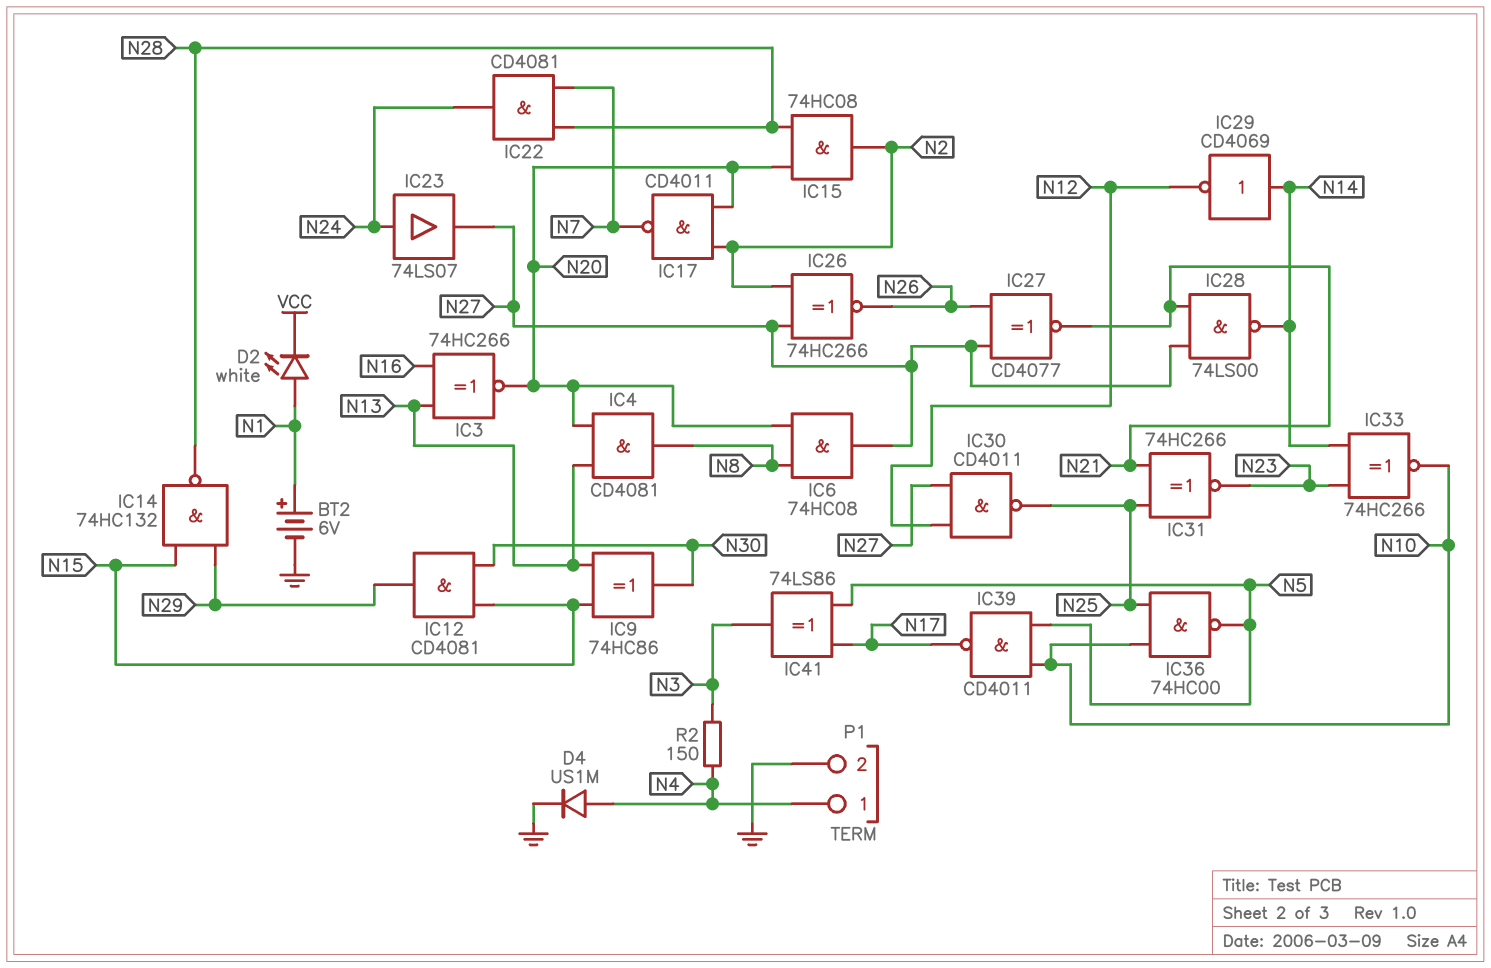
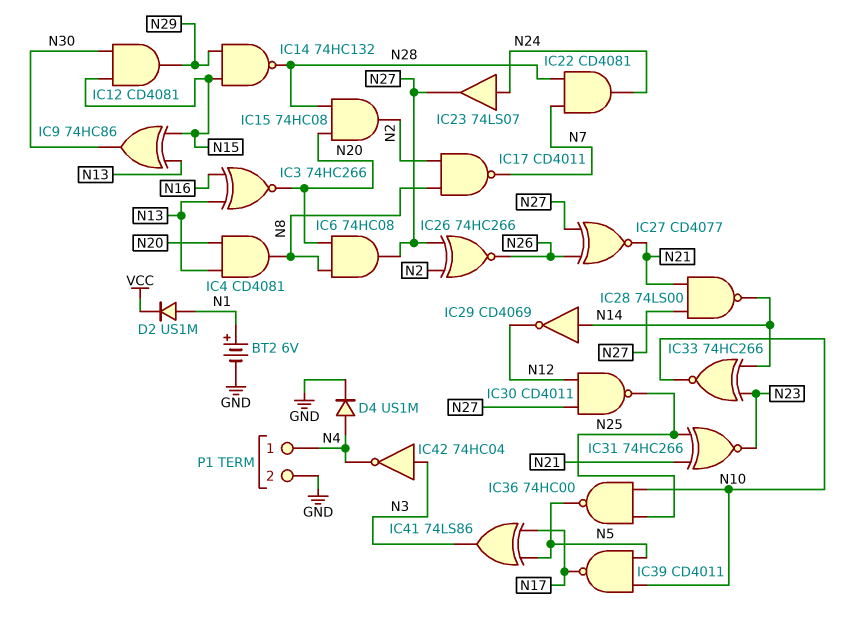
D2: LED white (A N1, K VCC) -> diode US1M (A N1, K VCC)
IC17: NAND CD4011 (in N2, in N20, out N7) -> NAND CD4011 (in N2, in N8, out N7)
IC42: none -> NOT 74HC04 (in N3, out N4)
R2: 150 (N3, N4) -> none

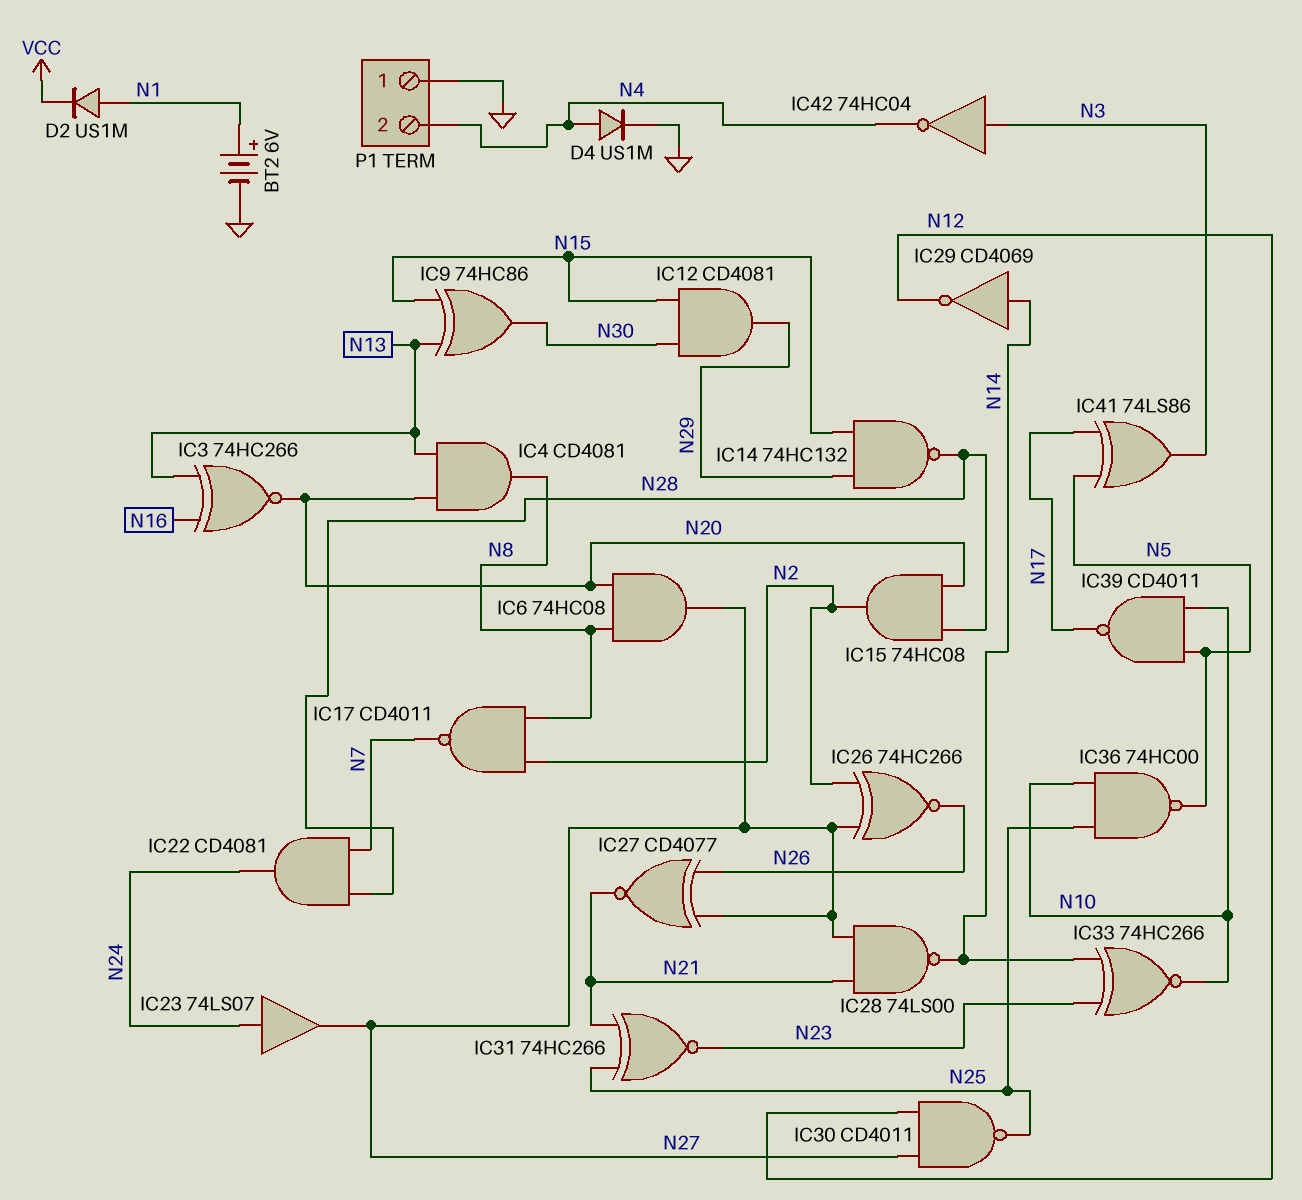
P1 pin 1: N4 -> GND
P1 pin 2: GND -> N4

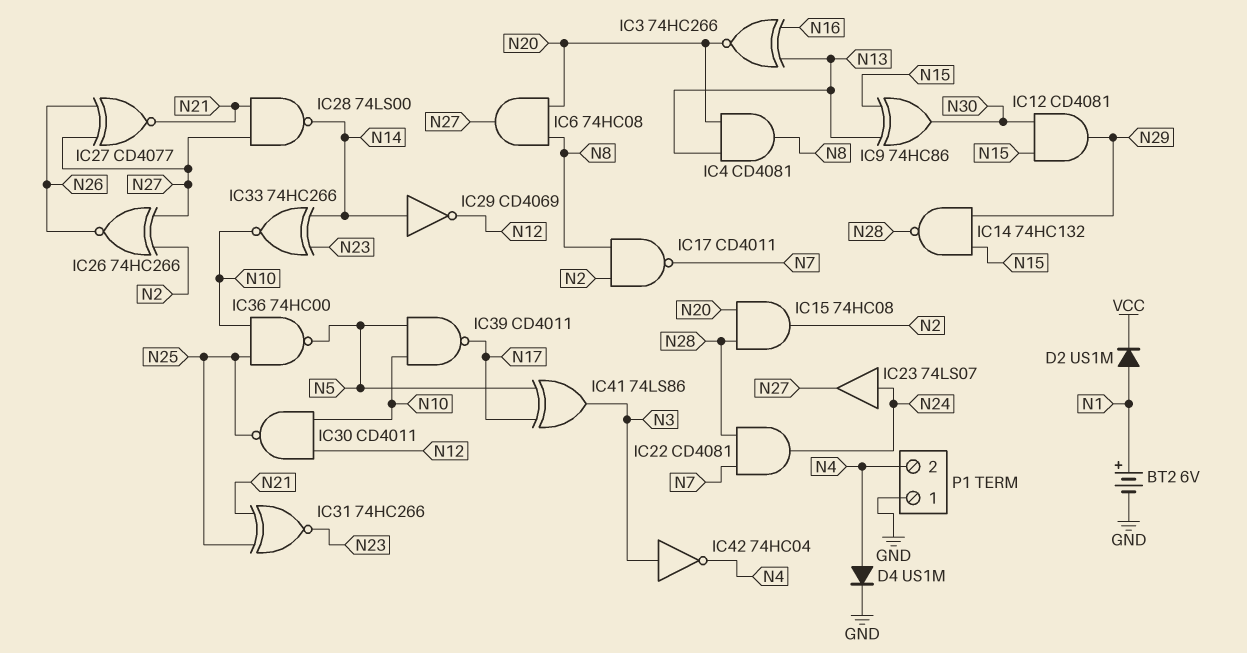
IC30: NAND CD4011 (in N12, in N27, out N25) -> NAND CD4011 (in N10, in N12, out N25)

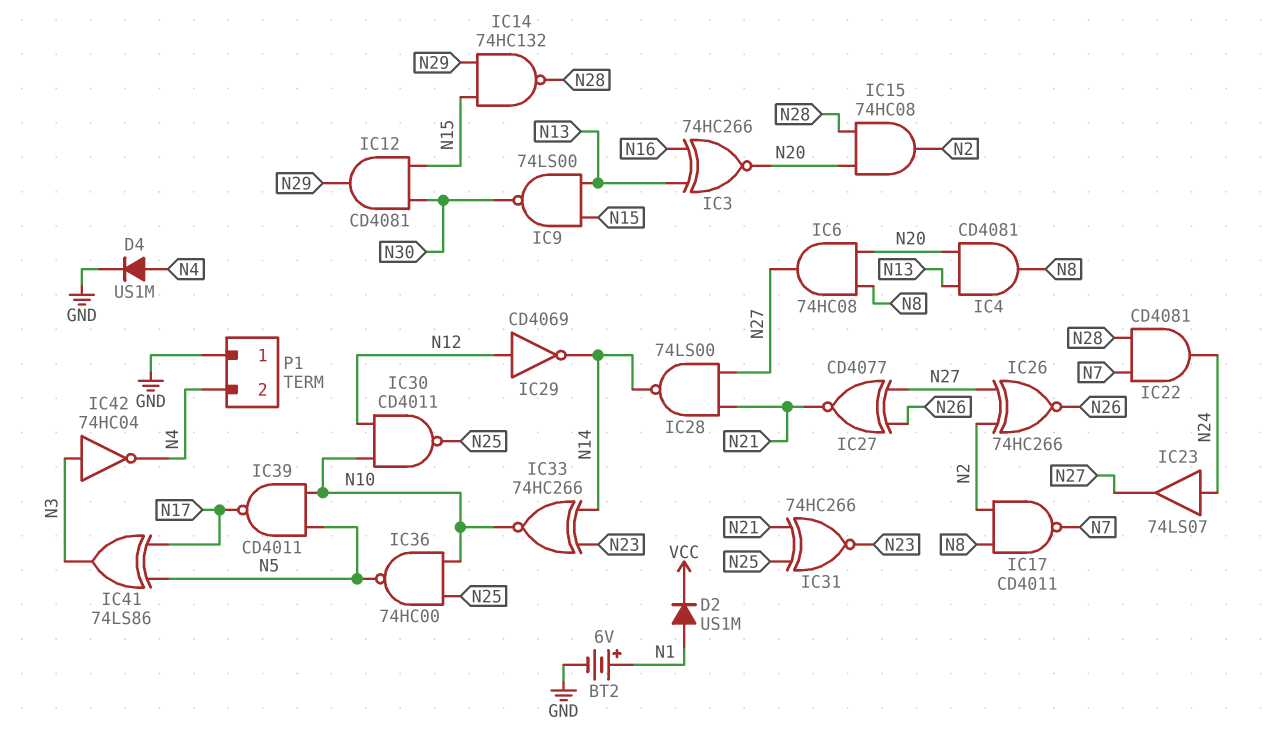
IC9: XOR 74HC86 (in N13, in N15, out N30) -> NAND 74LS00 (in N13, in N15, out N30)
IC29: NOT CD4069 (in N14, out N12) -> NOT CD4069 (in N12, out N14)

